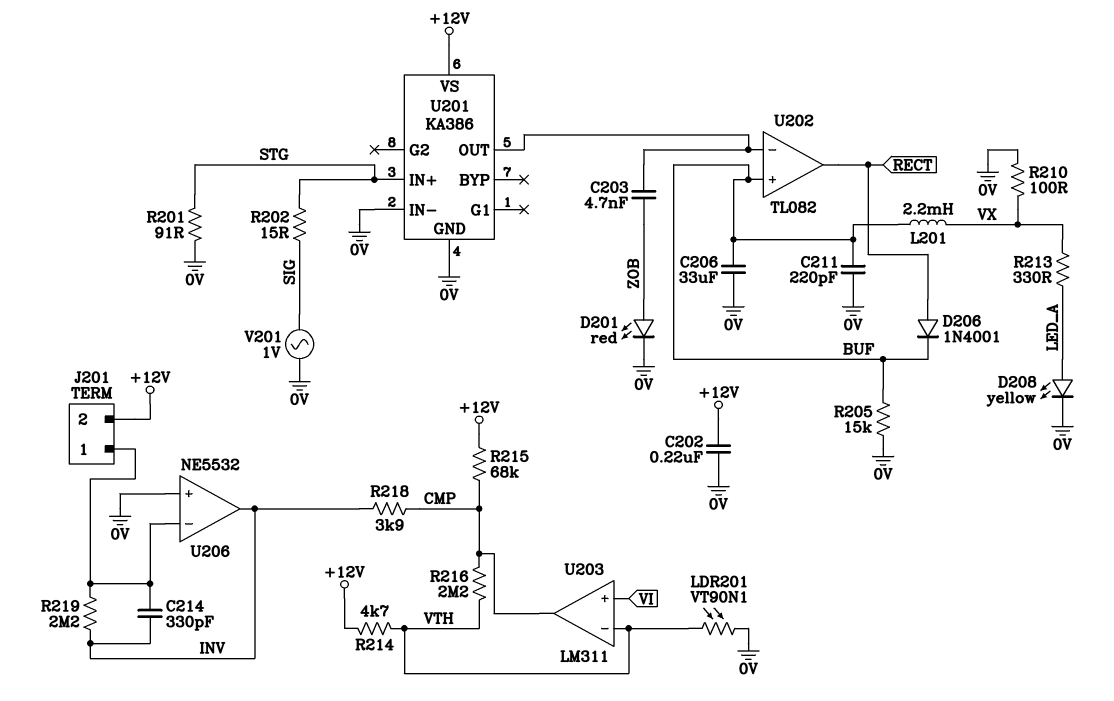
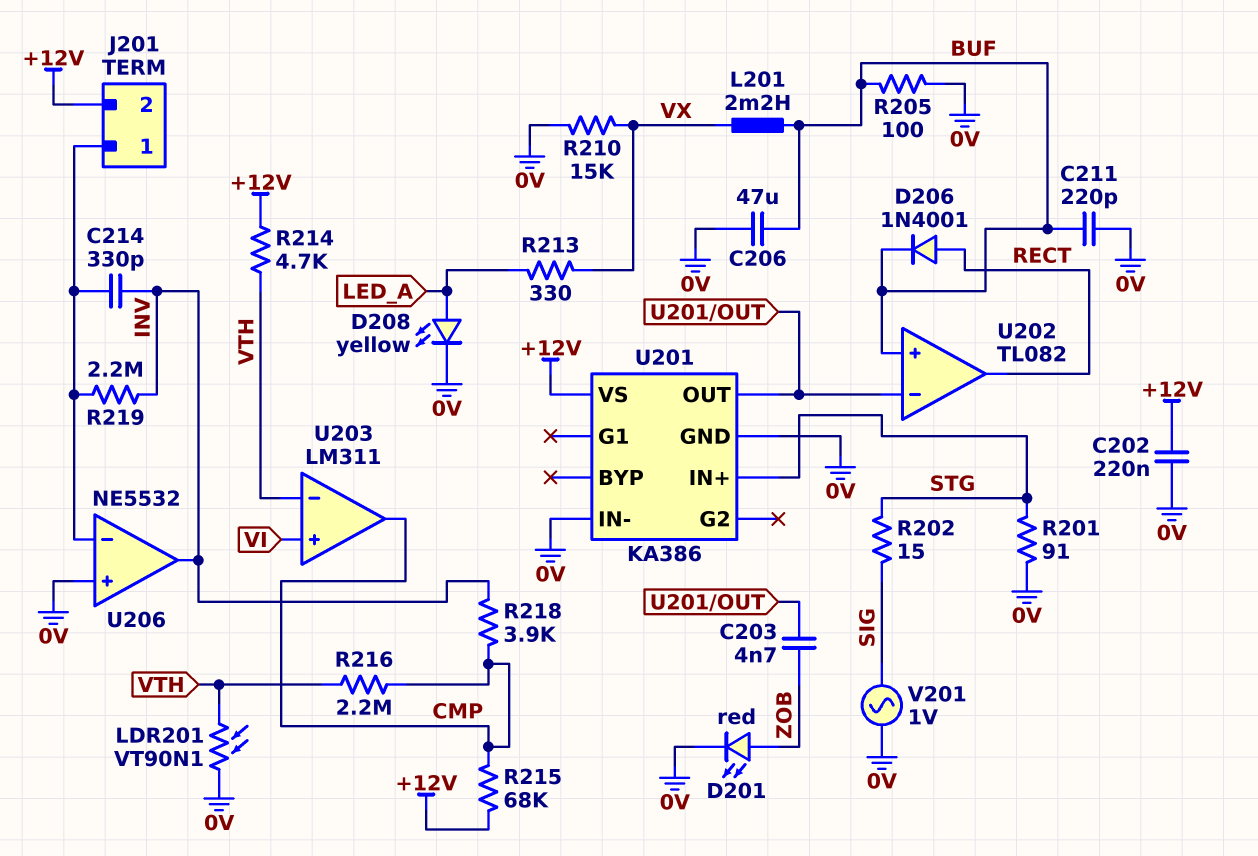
C206: 33uF (0V, BUF) -> 47uF (0V, BUF)
R205: 15k (0V, BUF) -> 100 (0V, BUF)
R210: 100 (0V, VX) -> 15k (0V, VX)

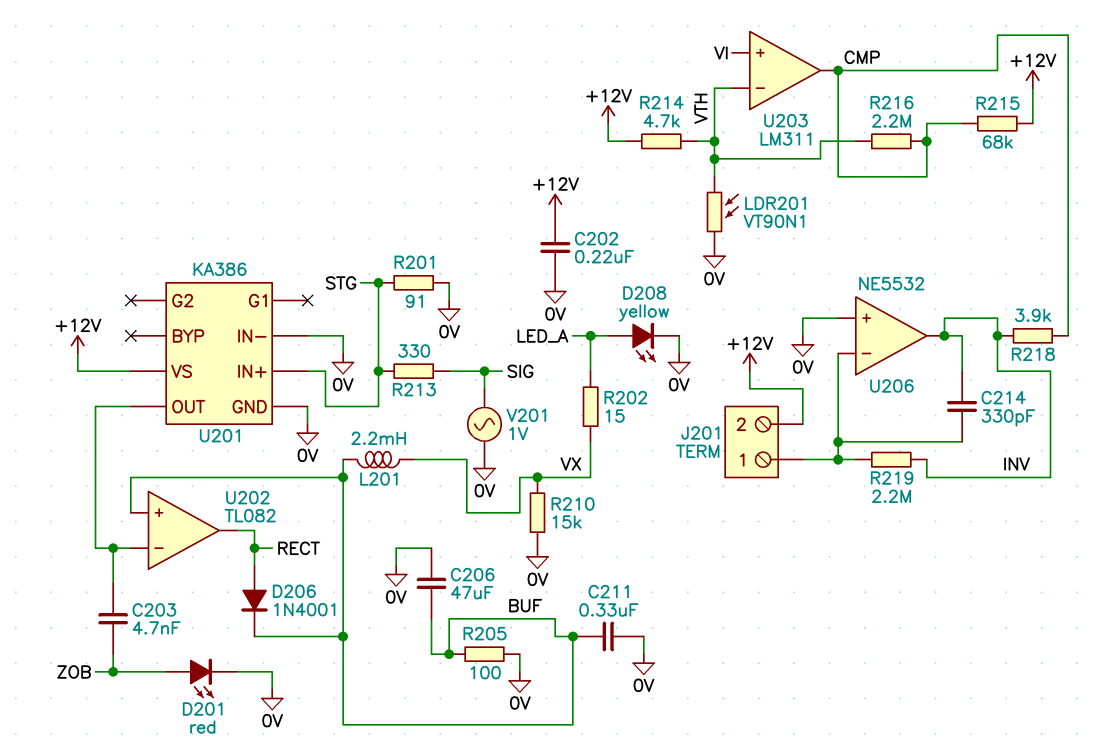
C211: 220pF (0V, BUF) -> 330nF (0V, BUF)
R202: 15 (SIG, STG) -> 15 (LED_A, VX)
R213: 330 (LED_A, VX) -> 330 (SIG, STG)

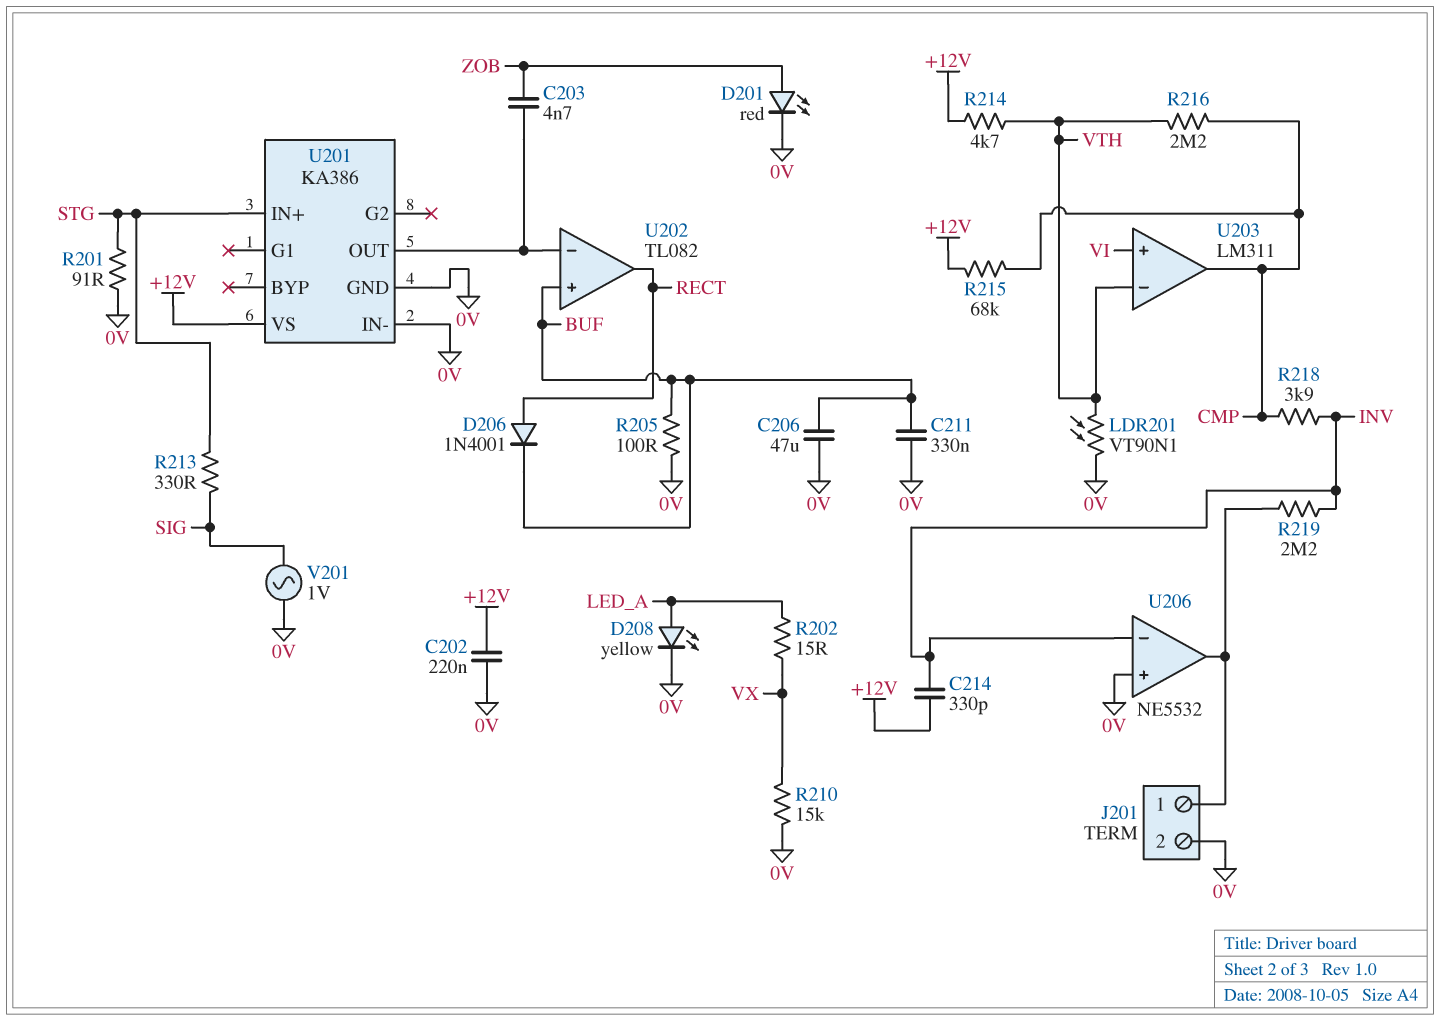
C214: 330pF (INV, J201/1) -> 330pF (+12V, INV)
J201 pin 2: +12V -> 0V
L201: 2.2mH (BUF, VX) -> none
U206 pin in-: J201/1 -> INV
U206 pin out: INV -> J201/1

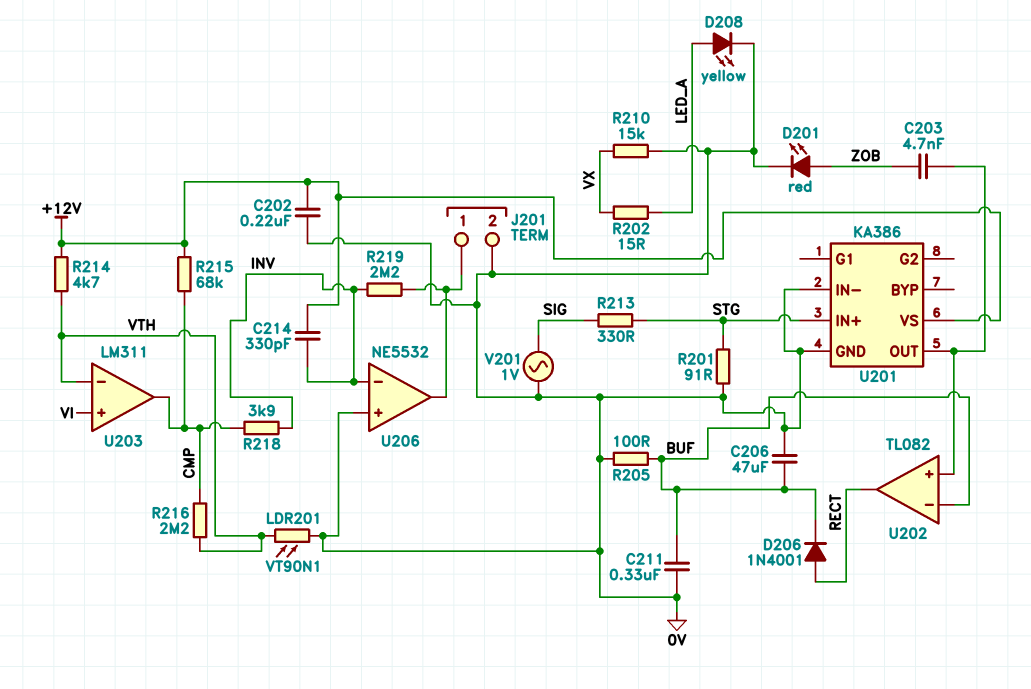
U202 pin in+: BUF -> U201/OUT
U202 pin in-: U201/OUT -> BUF

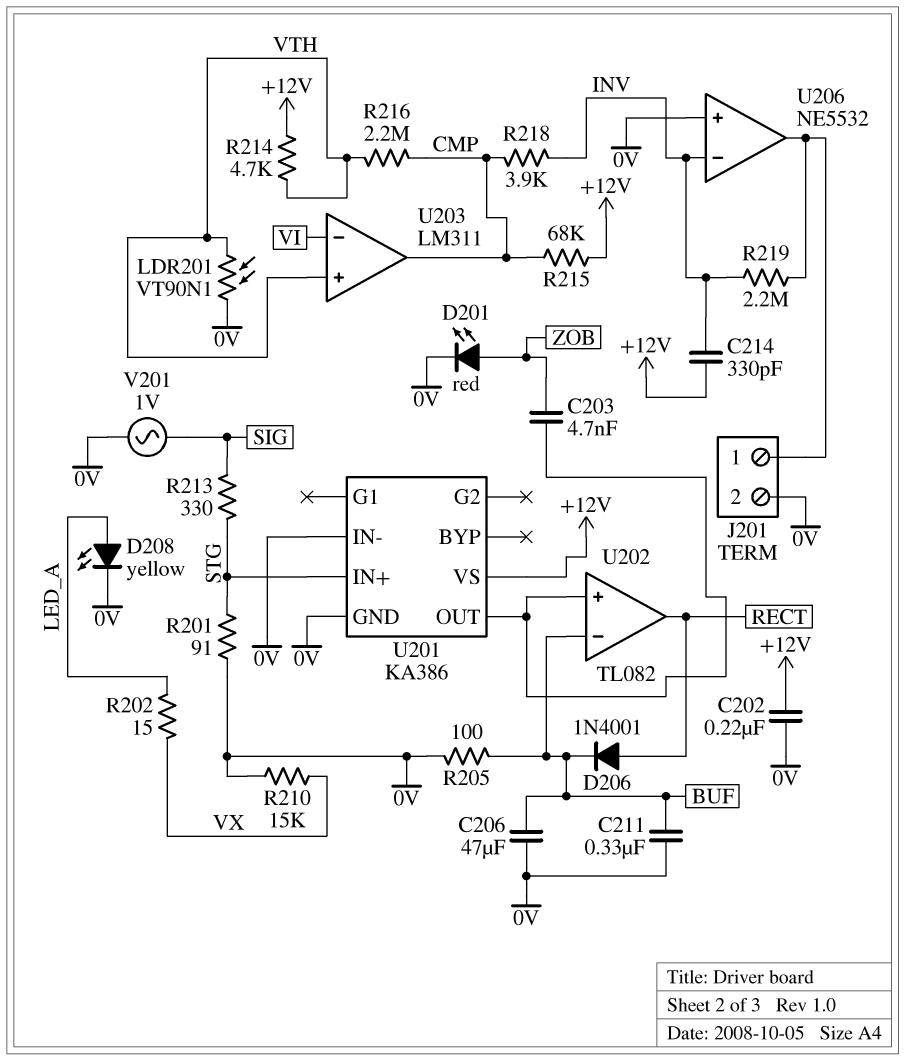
U203 pin in+: VI -> VTH
U203 pin in-: VTH -> VI

